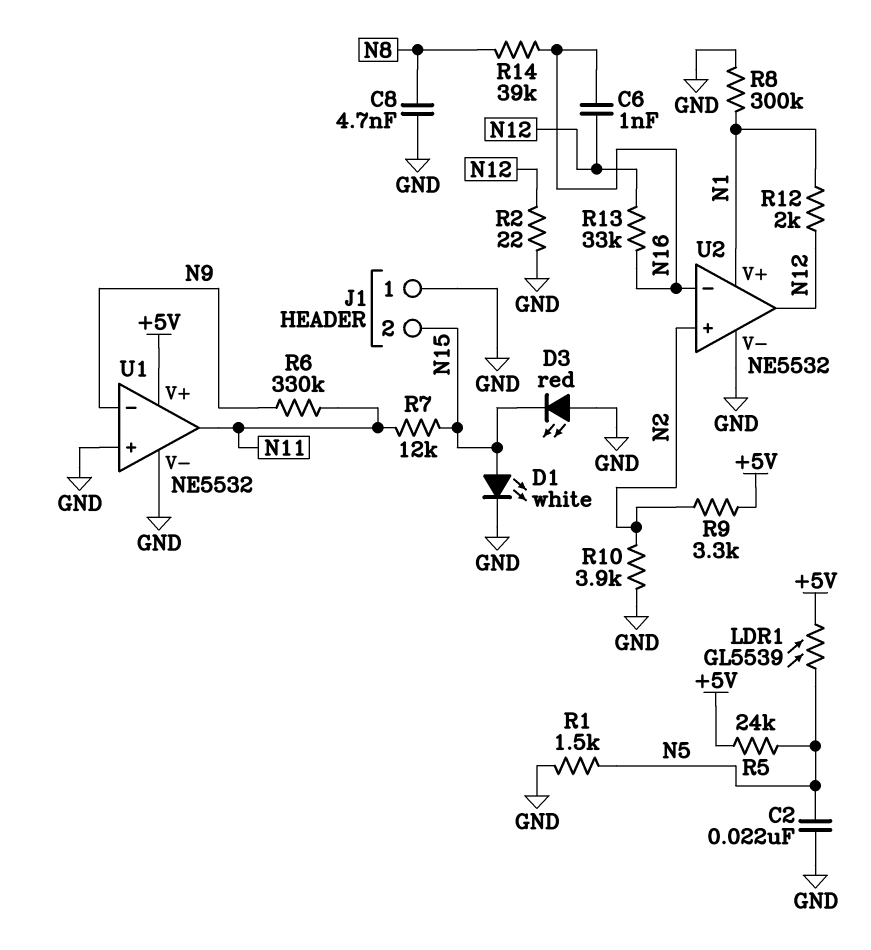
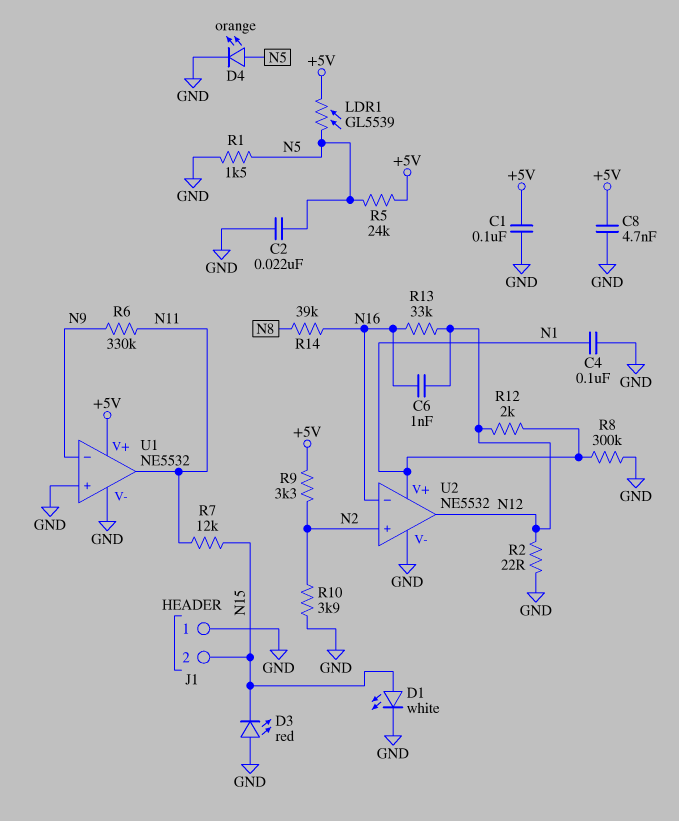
C1: none -> 100nF (+5V, GND)
C4: none -> 100nF (GND, N1)
C8: 4.7nF (GND, N8) -> 4.7nF (+5V, GND)
D4: none -> LED orange (A N5, K GND)

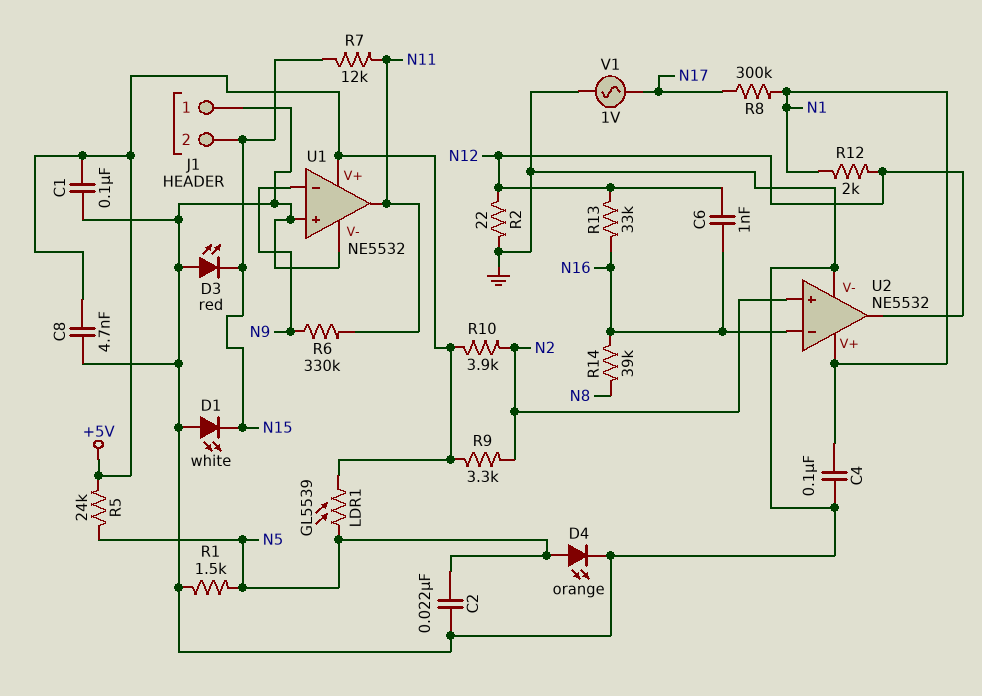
D1: LED white (A N15, K GND) -> LED white (A GND, K N15)
R8: 300k (GND, N1) -> 300k (N1, N17)
R10: 3.9k (GND, N2) -> 3.9k (+5V, N2)
V1: none -> AC 1V (GND, N17)

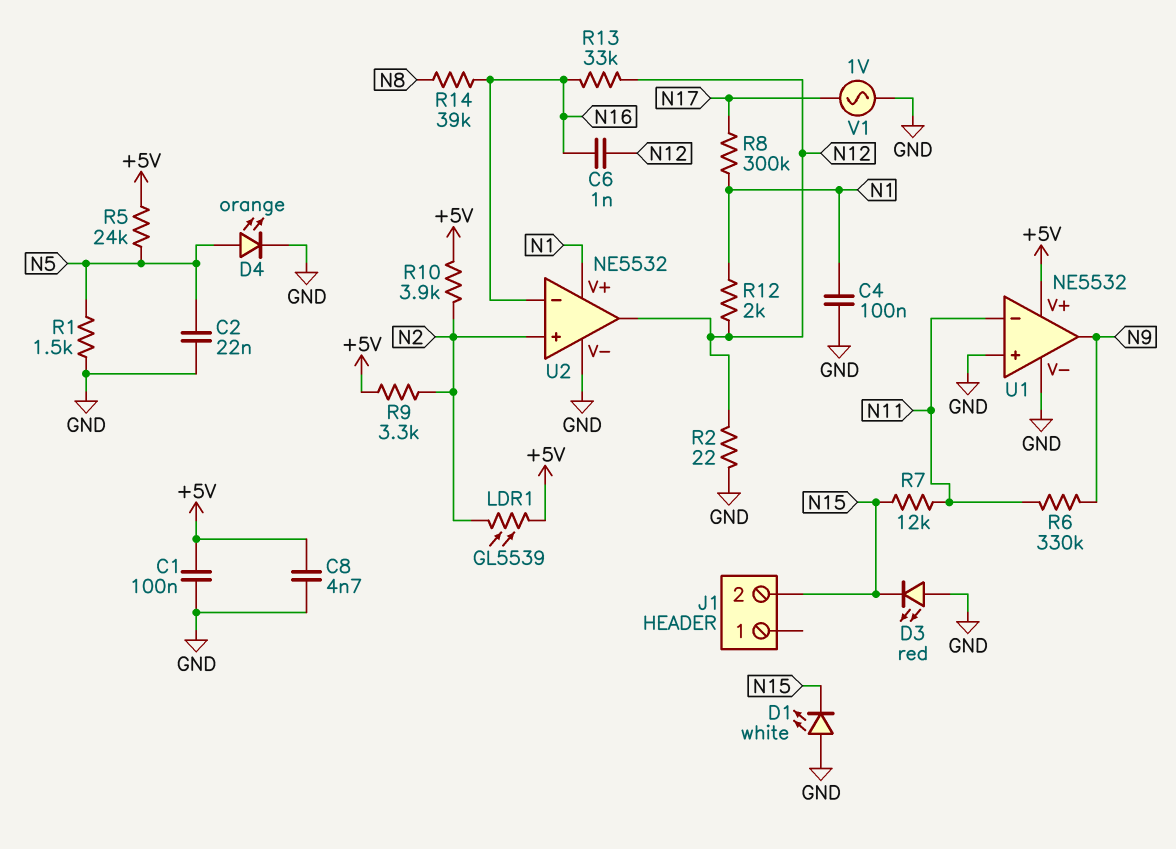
J1 pin 1: GND -> none
LDR1: GL5539 (+5V, N5) -> GL5539 (+5V, N2)
U1 pin in-: N9 -> N11
U1 pin out: N11 -> N9

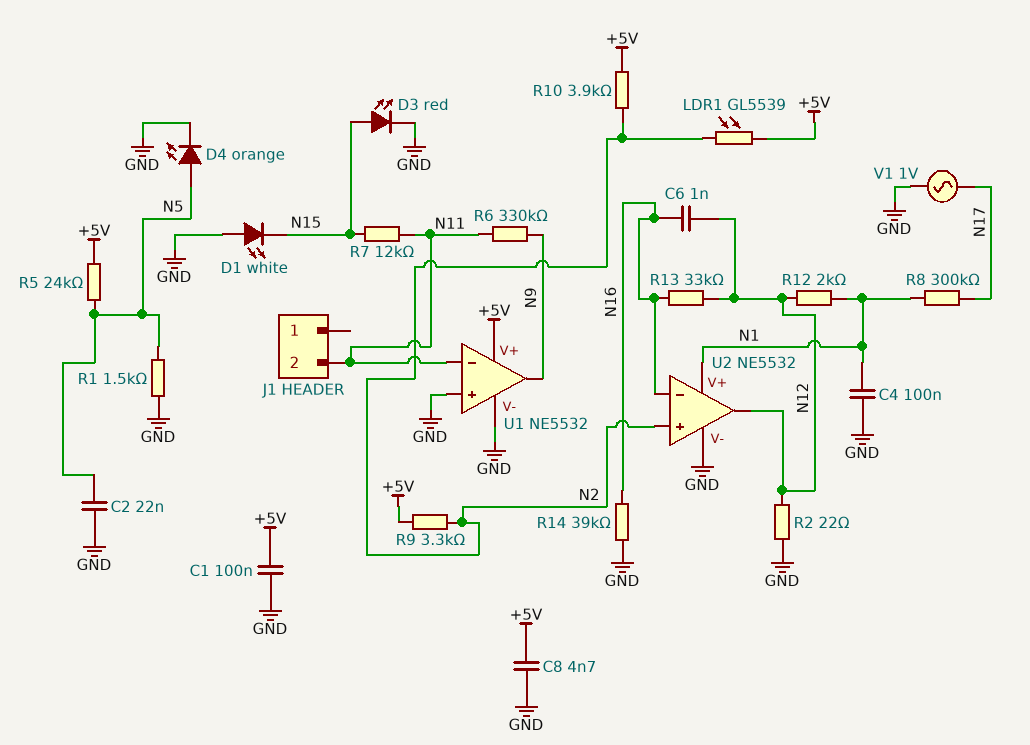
D3: LED red (A GND, K N15) -> LED red (A N15, K GND)
J1 pin 2: N15 -> N11
R14: 39k (N8, N16) -> 39k (GND, N16)

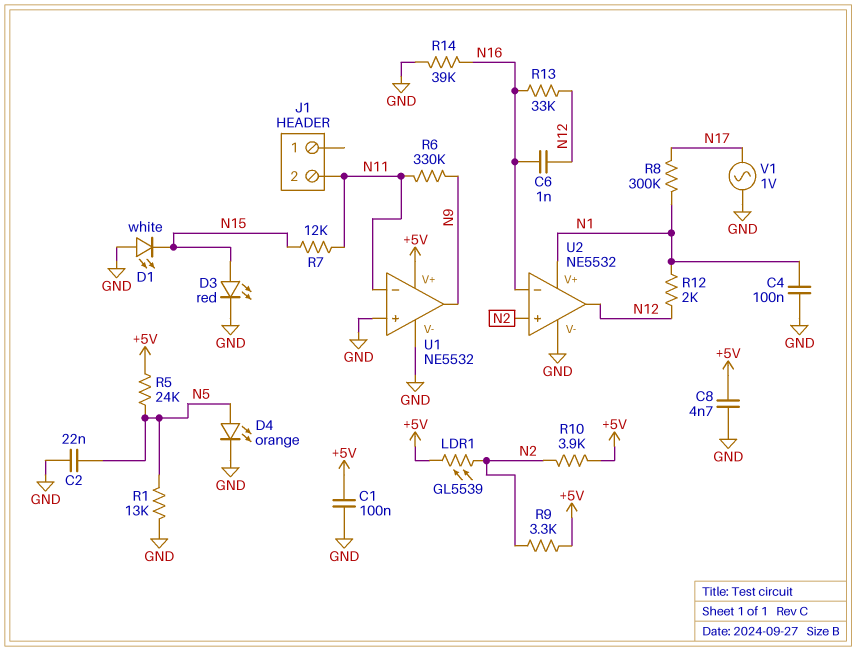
R1: 1.5k (GND, N5) -> 13k (GND, N5)
R2: 22 (GND, N12) -> none

